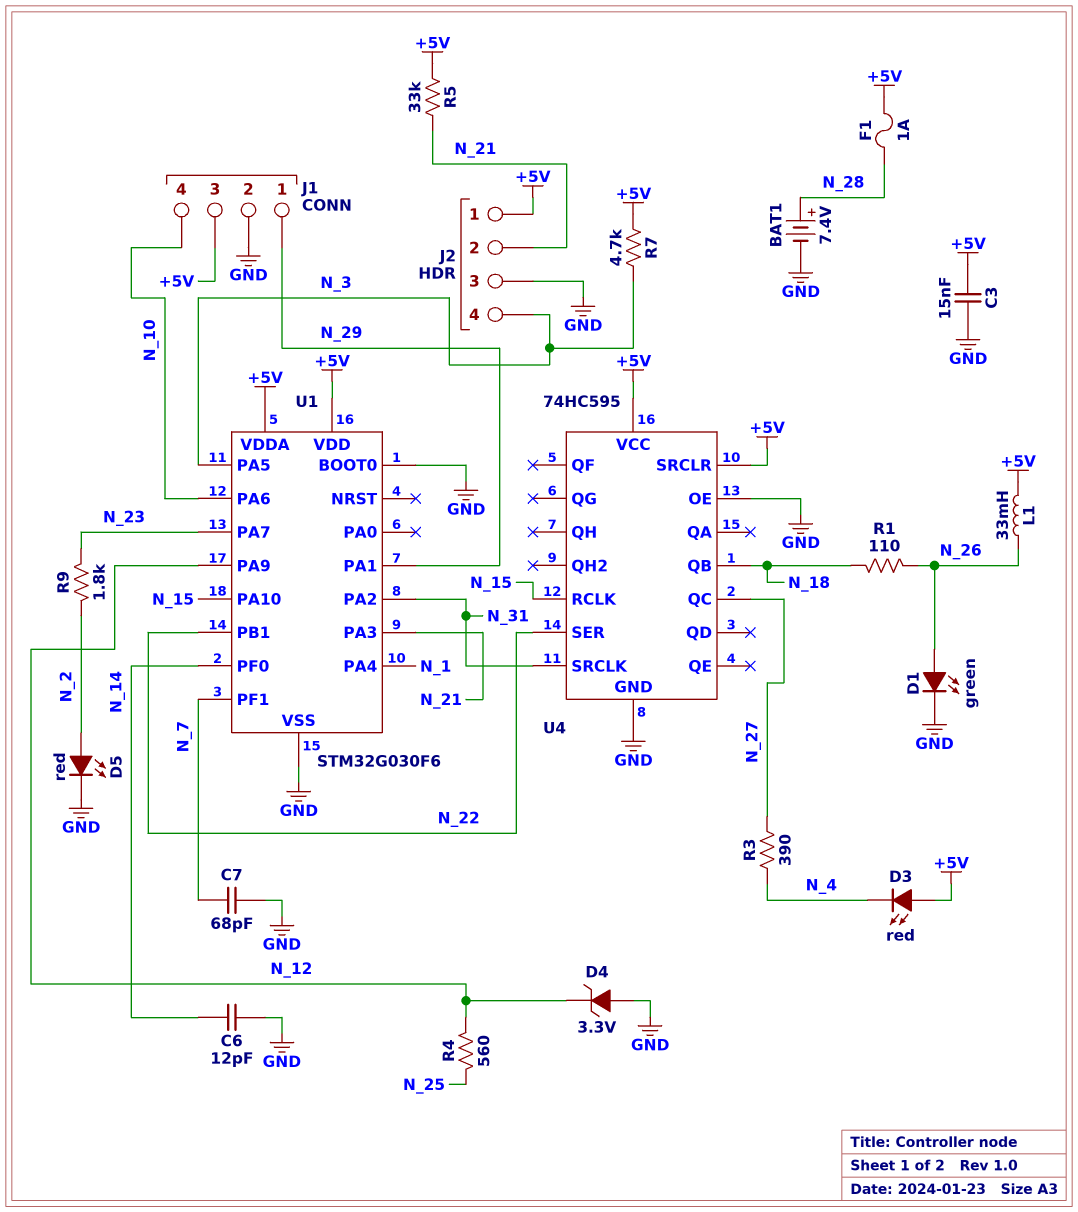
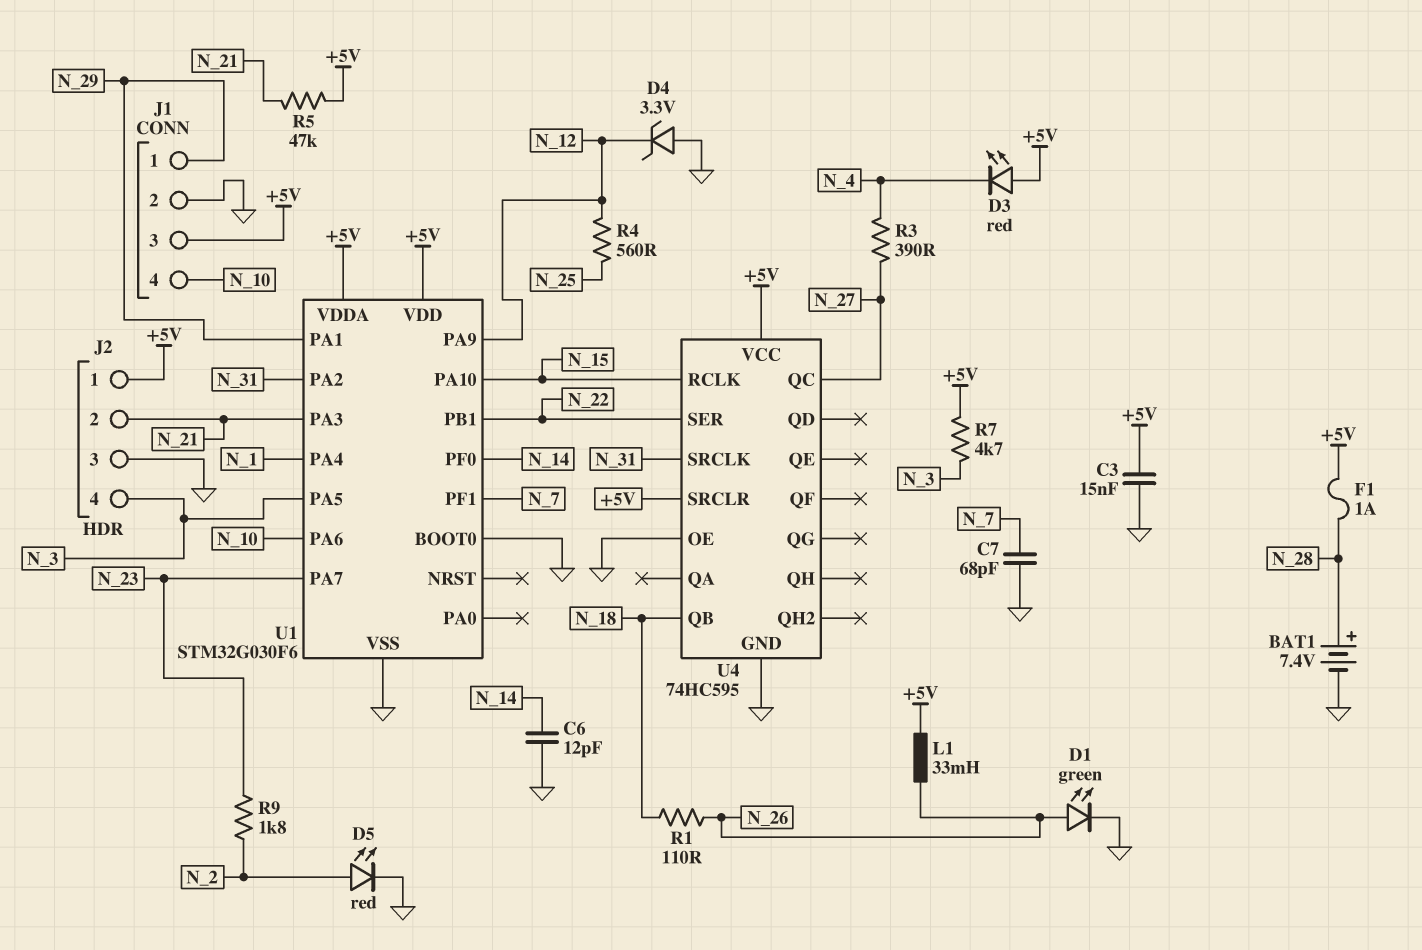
R5: 33k (+5V, N_21) -> 47k (+5V, N_21)

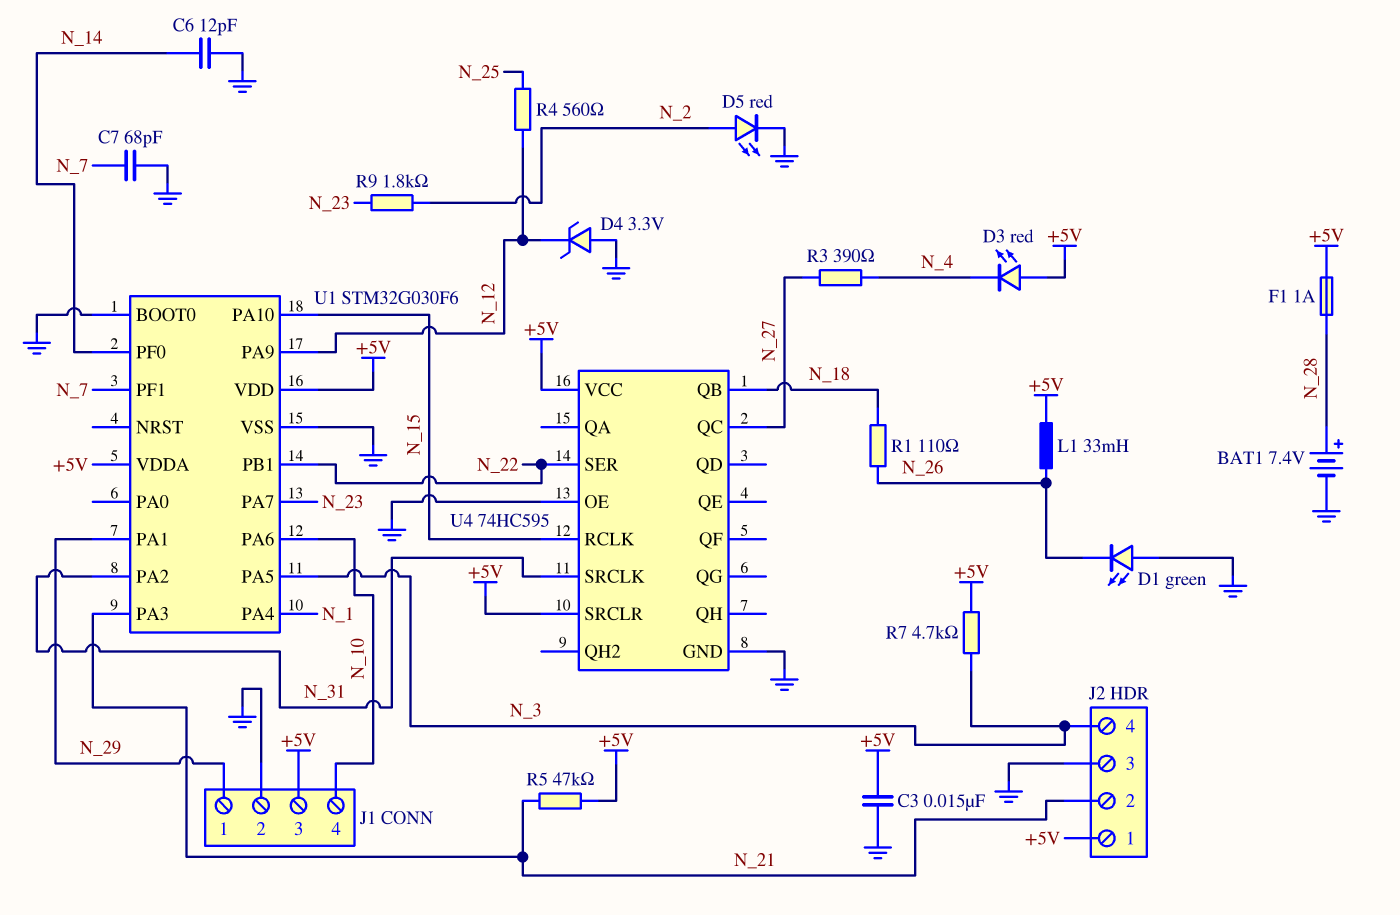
D1: LED green (A N_26, K GND) -> LED green (A GND, K N_26)

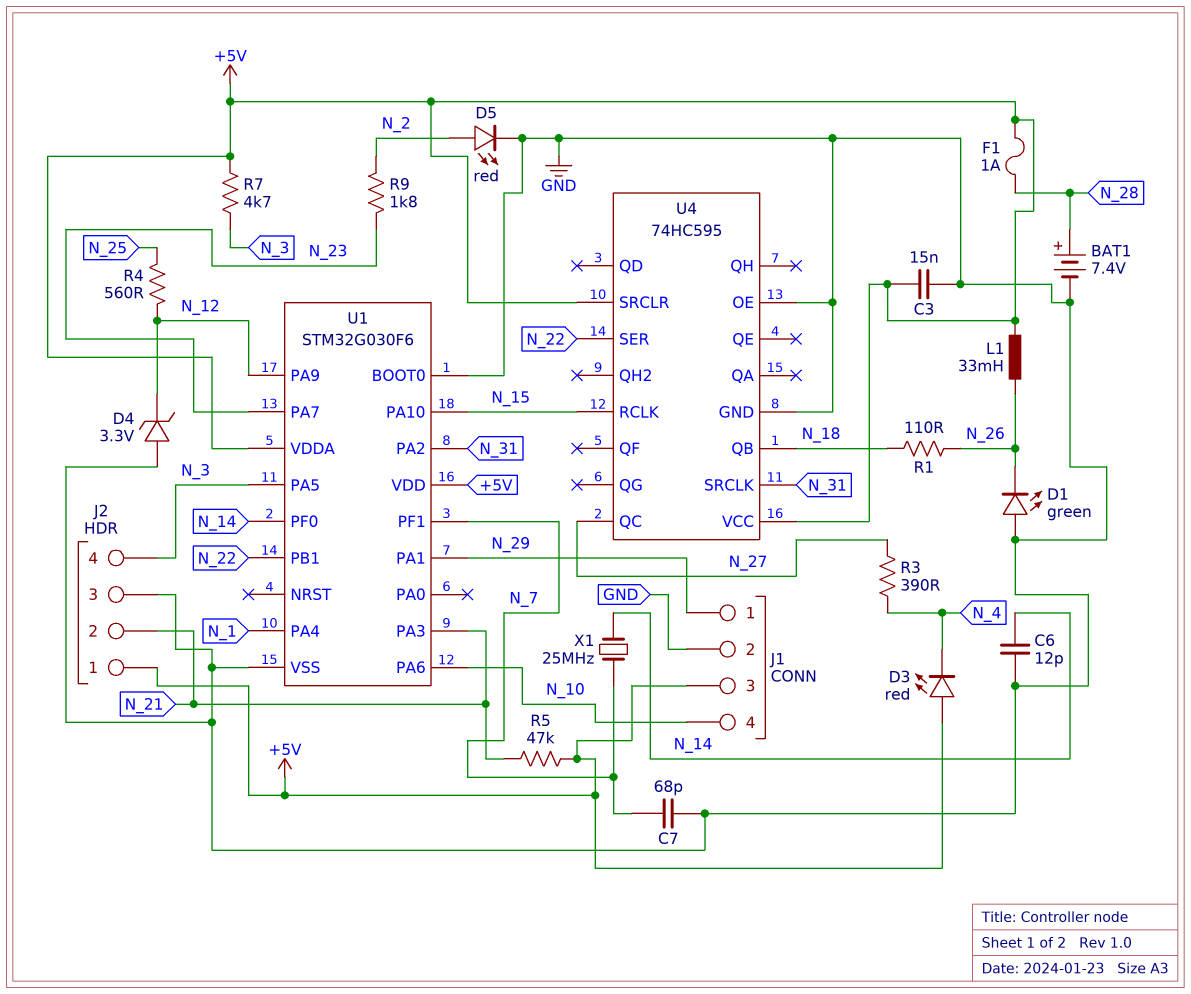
X1: none -> 25MHz (N_7, N_14)

